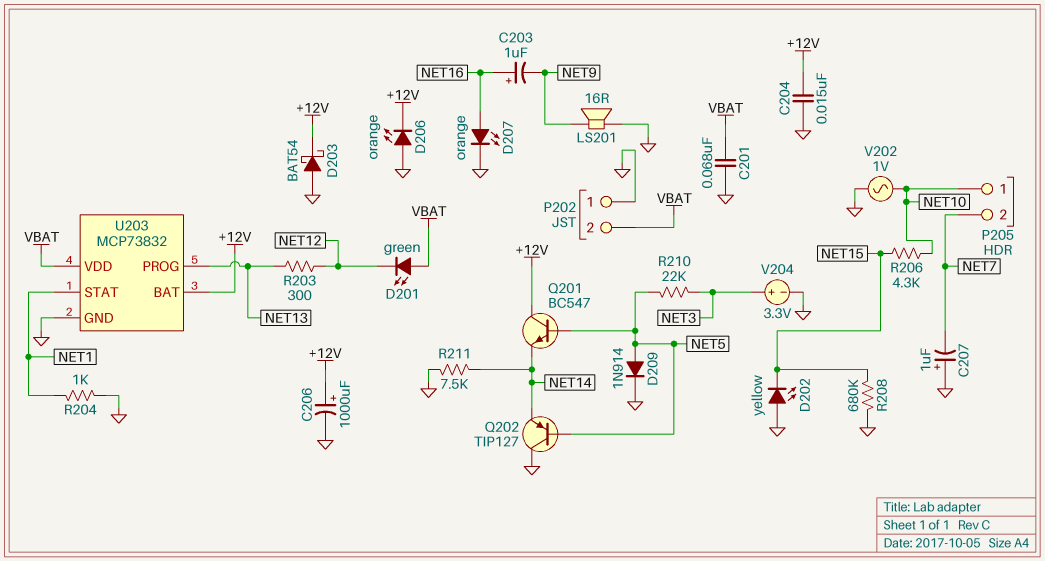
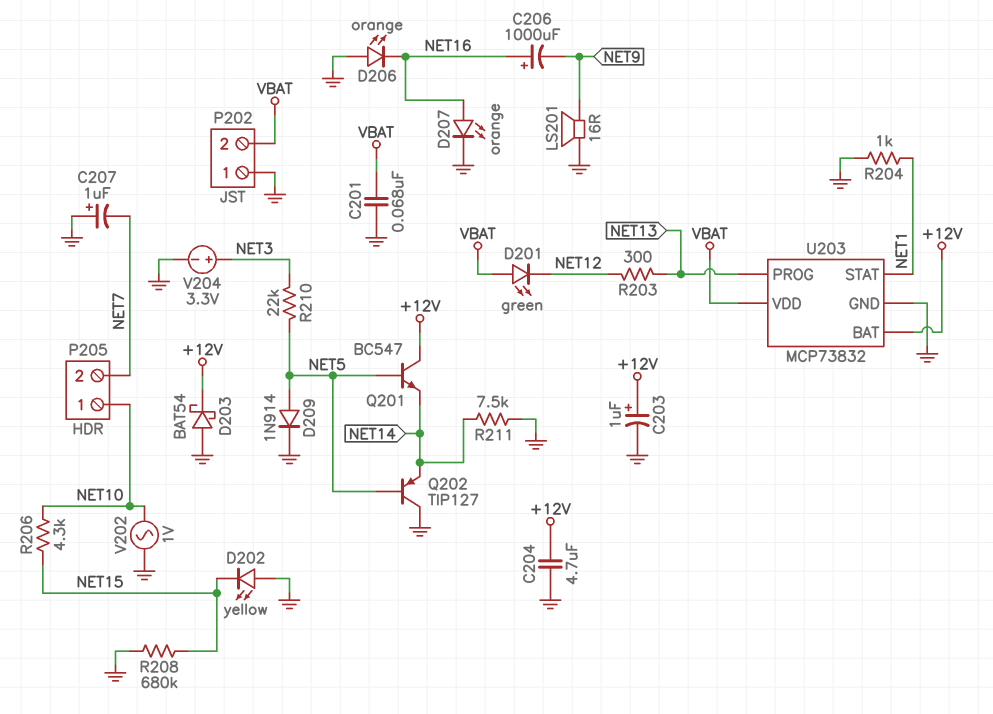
C203: 1uF (plus NET16, minus NET9) -> 1uF (plus +12V, minus GND)
C204: 15nF (+12V, GND) -> 4.7uF (+12V, GND)
C206: 1000uF (plus +12V, minus GND) -> 1000uF (plus NET16, minus NET9)
D206: LED orange (A GND, K +12V) -> LED orange (A GND, K NET16)

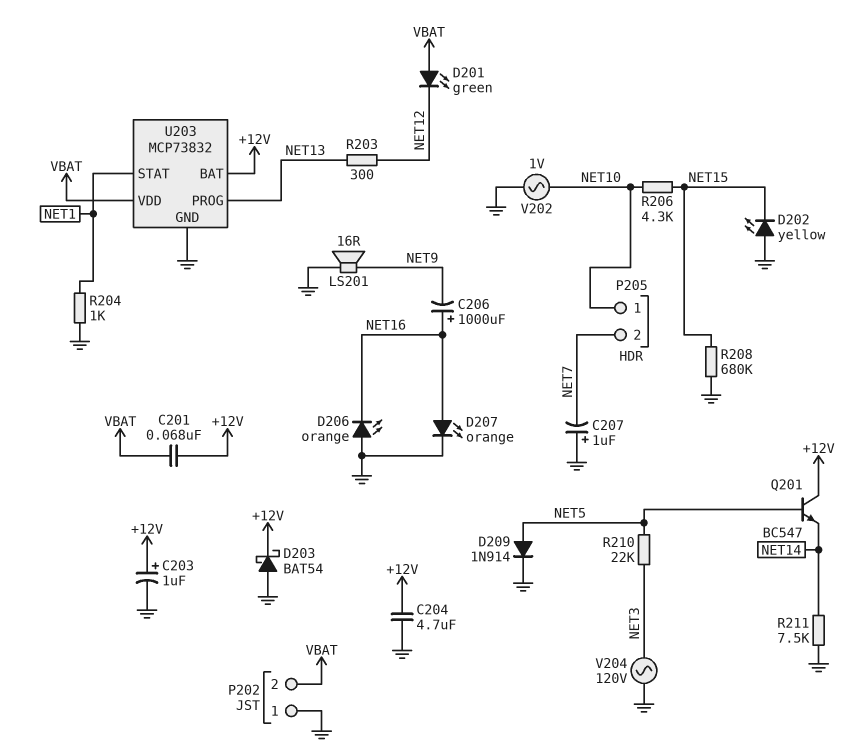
C201: 68nF (GND, VBAT) -> 68nF (+12V, VBAT)
Q202: PNP TIP127 (B NET5, C GND, E NET14) -> none
V204: 3.3V (plus NET3, minus GND) -> AC 120V (GND, NET3)

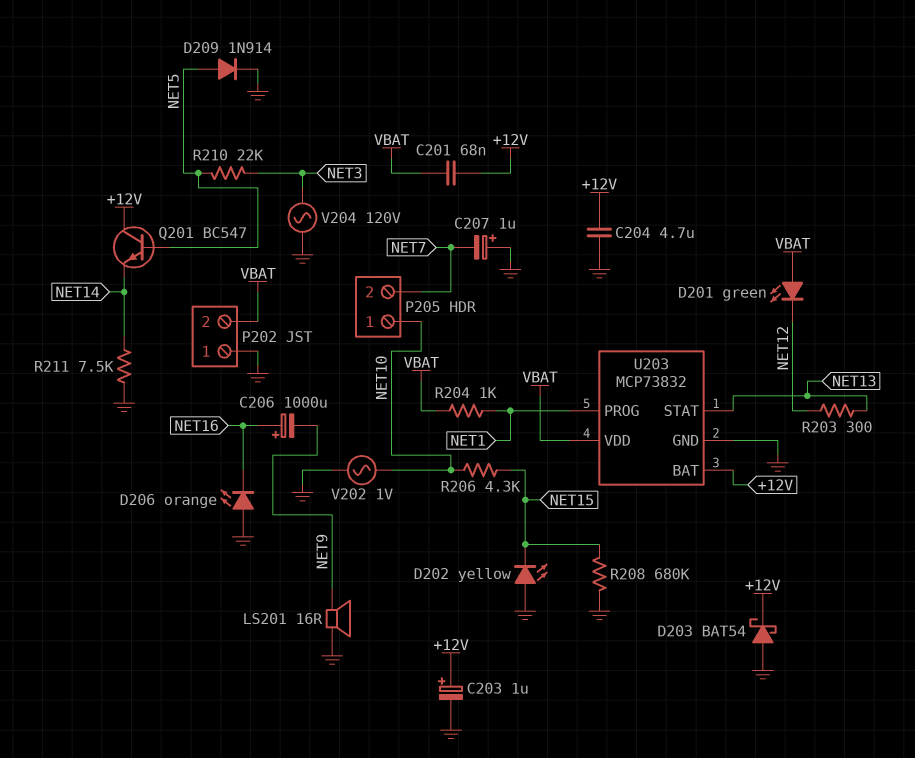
D207: LED orange (A NET16, K GND) -> none
R204: 1k (GND, NET1) -> 1k (NET1, VBAT)
U203 pin PROG: NET13 -> NET1
U203 pin STAT: NET1 -> NET13

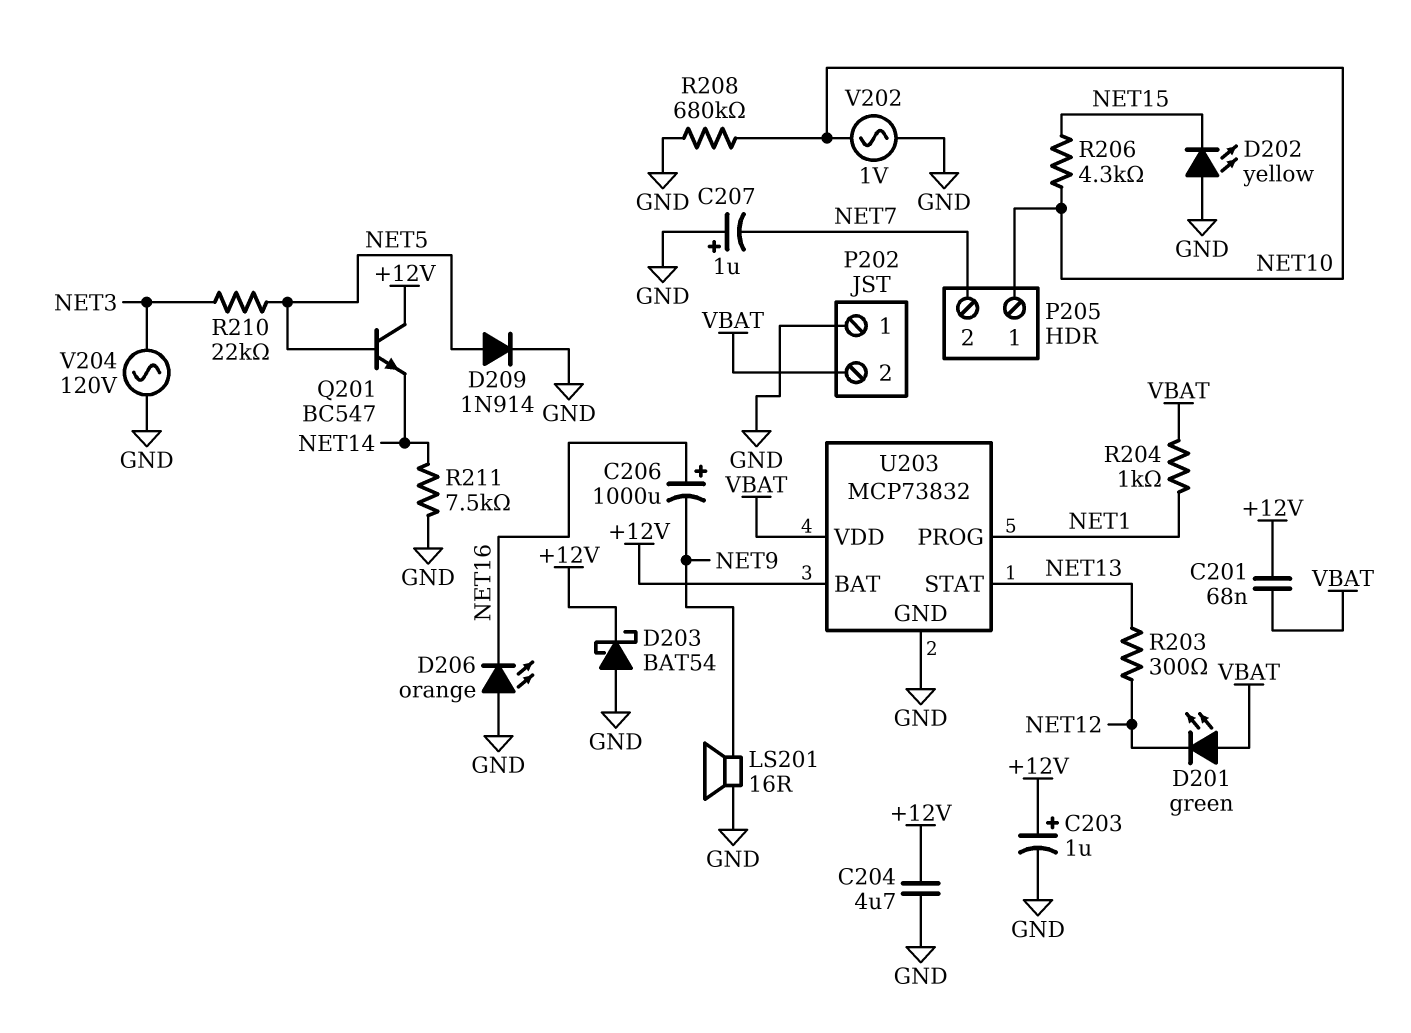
R208: 680k (GND, NET15) -> 680k (GND, NET10)

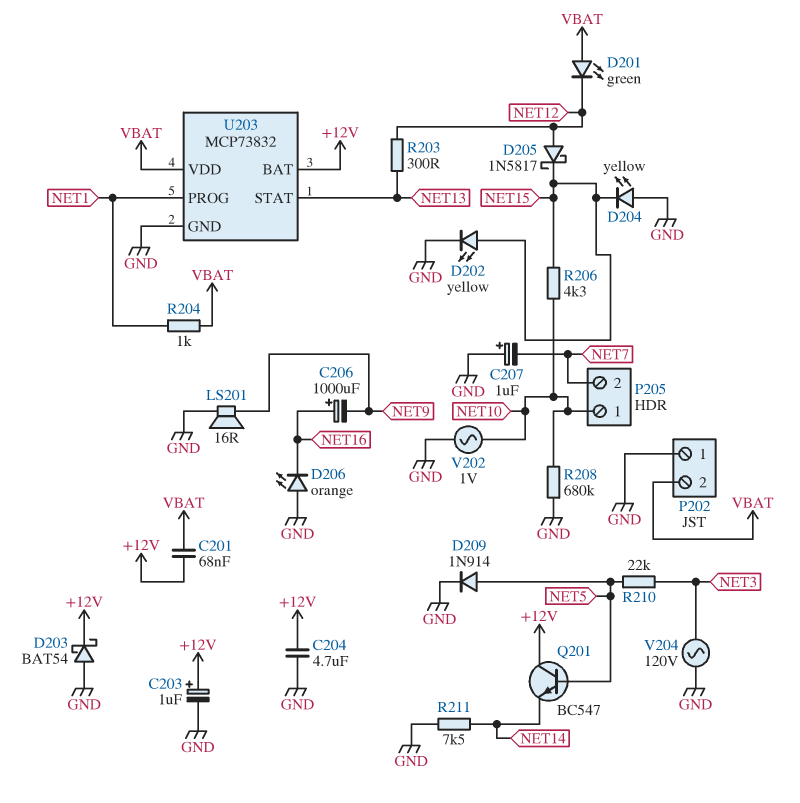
D202: LED yellow (A GND, K NET15) -> LED yellow (A NET15, K GND)
D204: none -> LED yellow (A GND, K NET15)
D205: none -> schottky 1N5817 (A NET12, K NET15)

